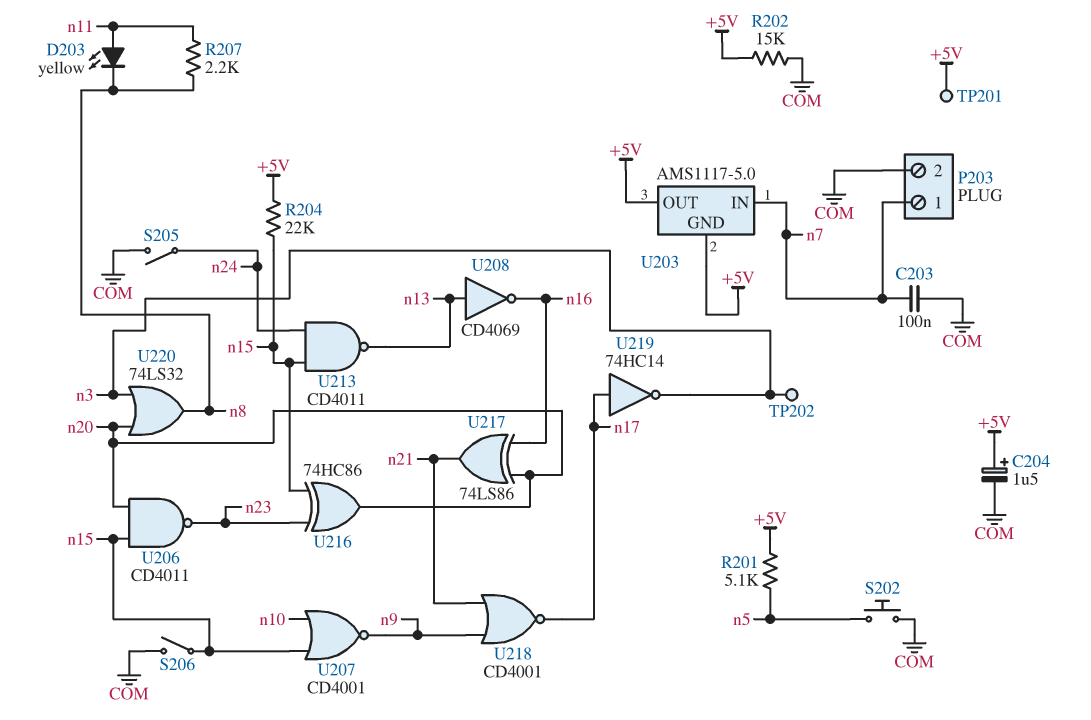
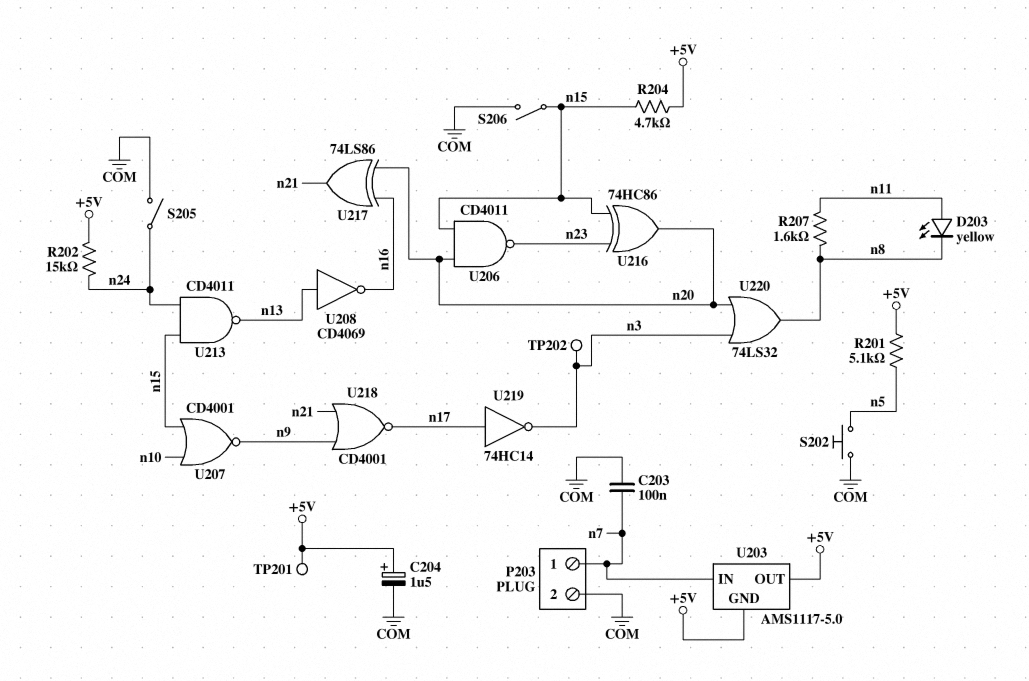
R202: 15k (+5V, COM) -> 15k (+5V, n24)
R204: 22k (+5V, n15) -> 4.7k (+5V, n15)
R207: 2.2k (n8, n11) -> 1.6k (n8, n11)

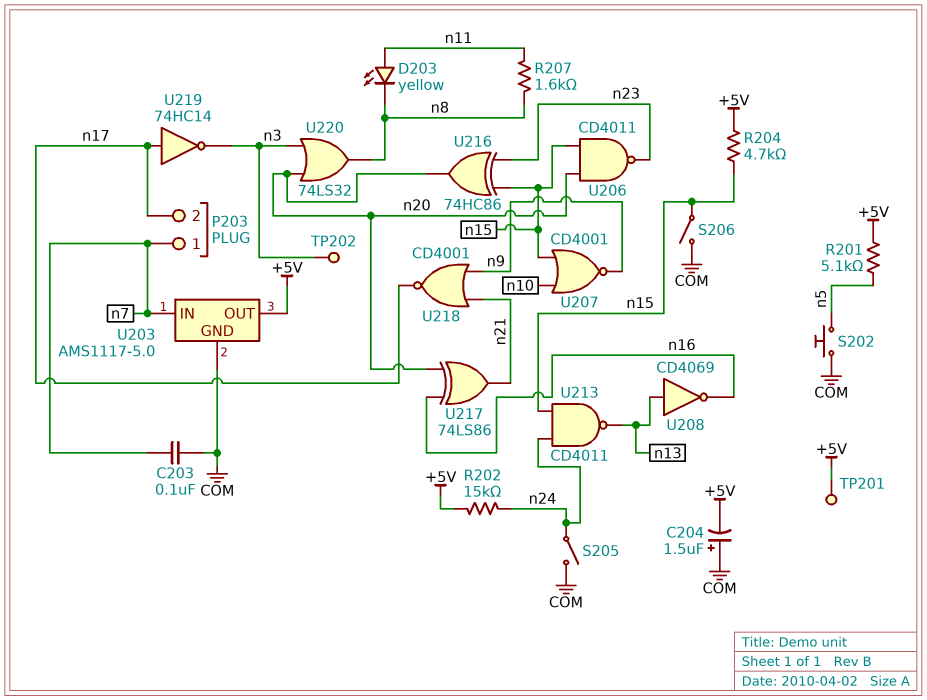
C204: 1.5uF (plus +5V, minus COM) -> 1.5uF (plus COM, minus +5V)
P203 pin 2: COM -> n17
U203 pin GND: +5V -> COM

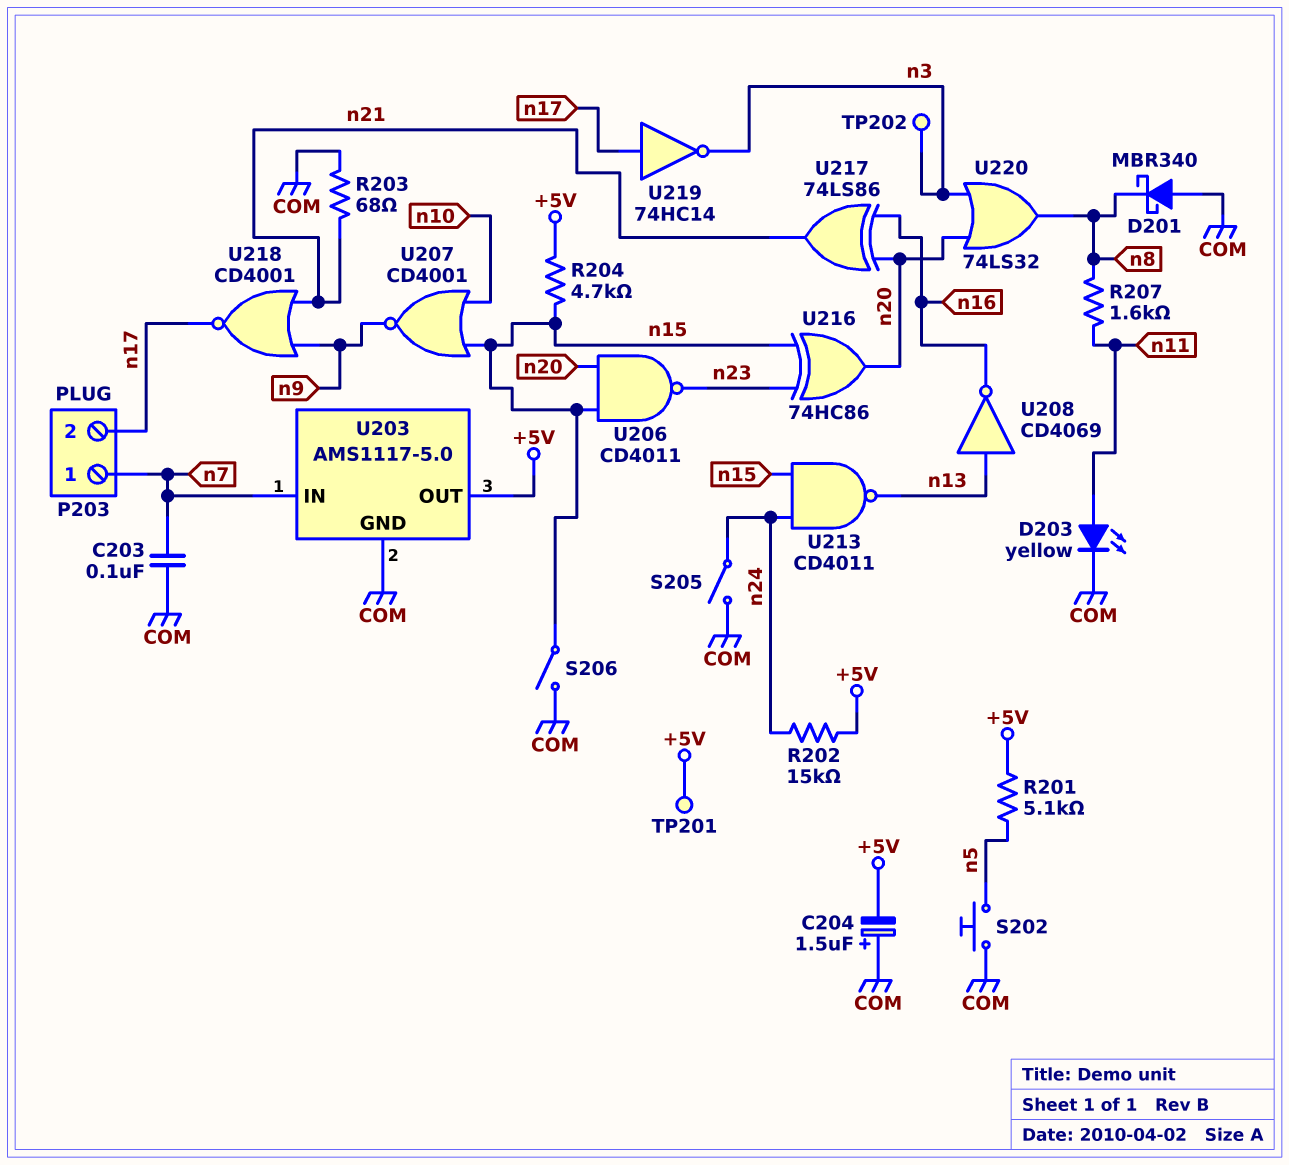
D201: none -> schottky MBR340 (A COM, K n8)
D203: LED yellow (A n11, K n8) -> LED yellow (A n11, K COM)
R203: none -> 68 (COM, n21)

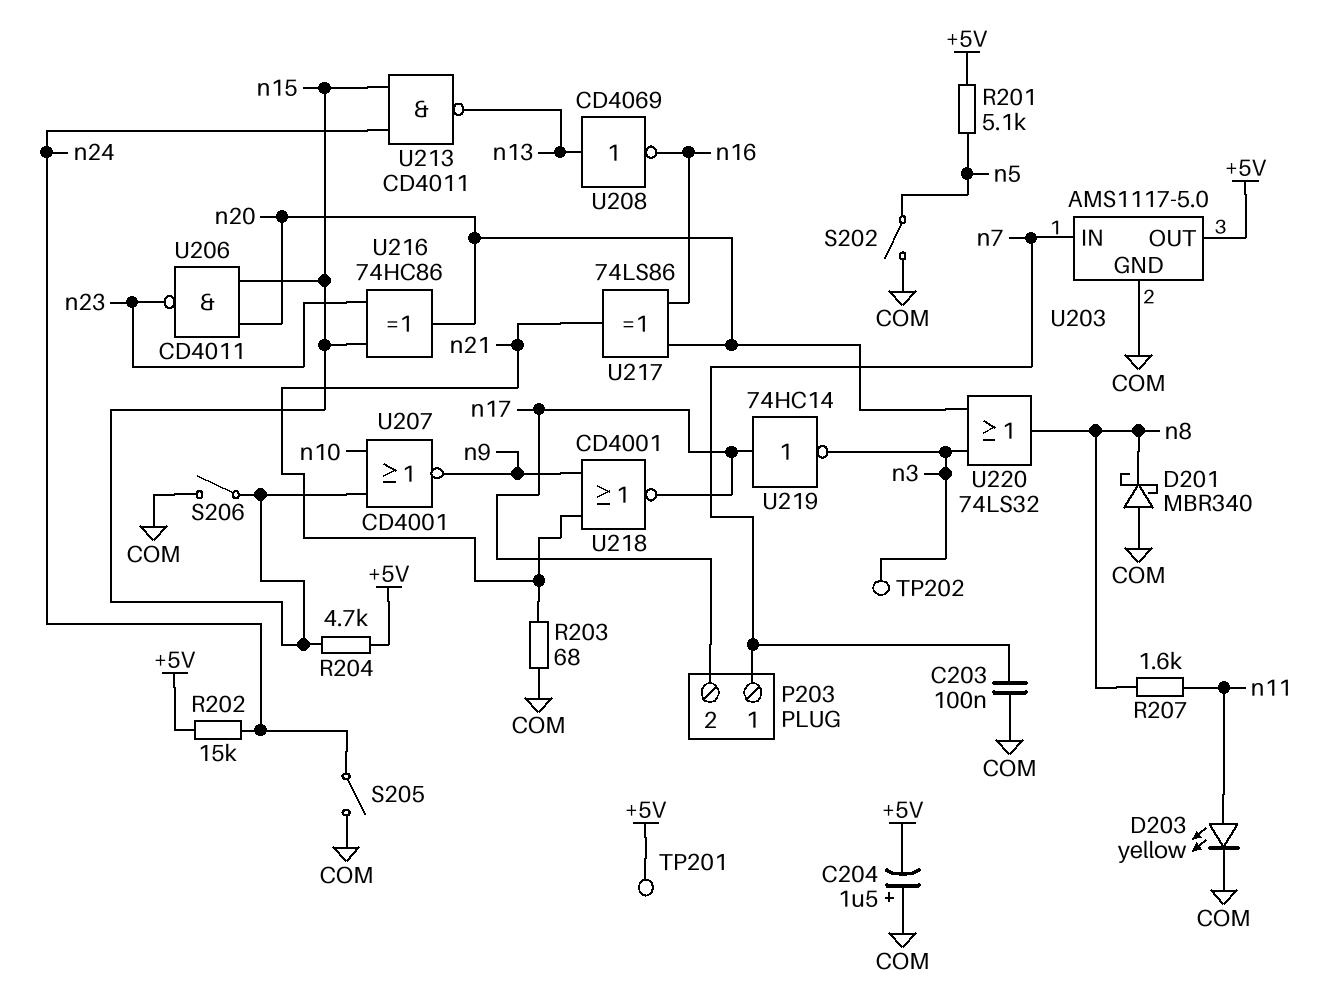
S202: button (COM, n5) -> switch (COM, n5)

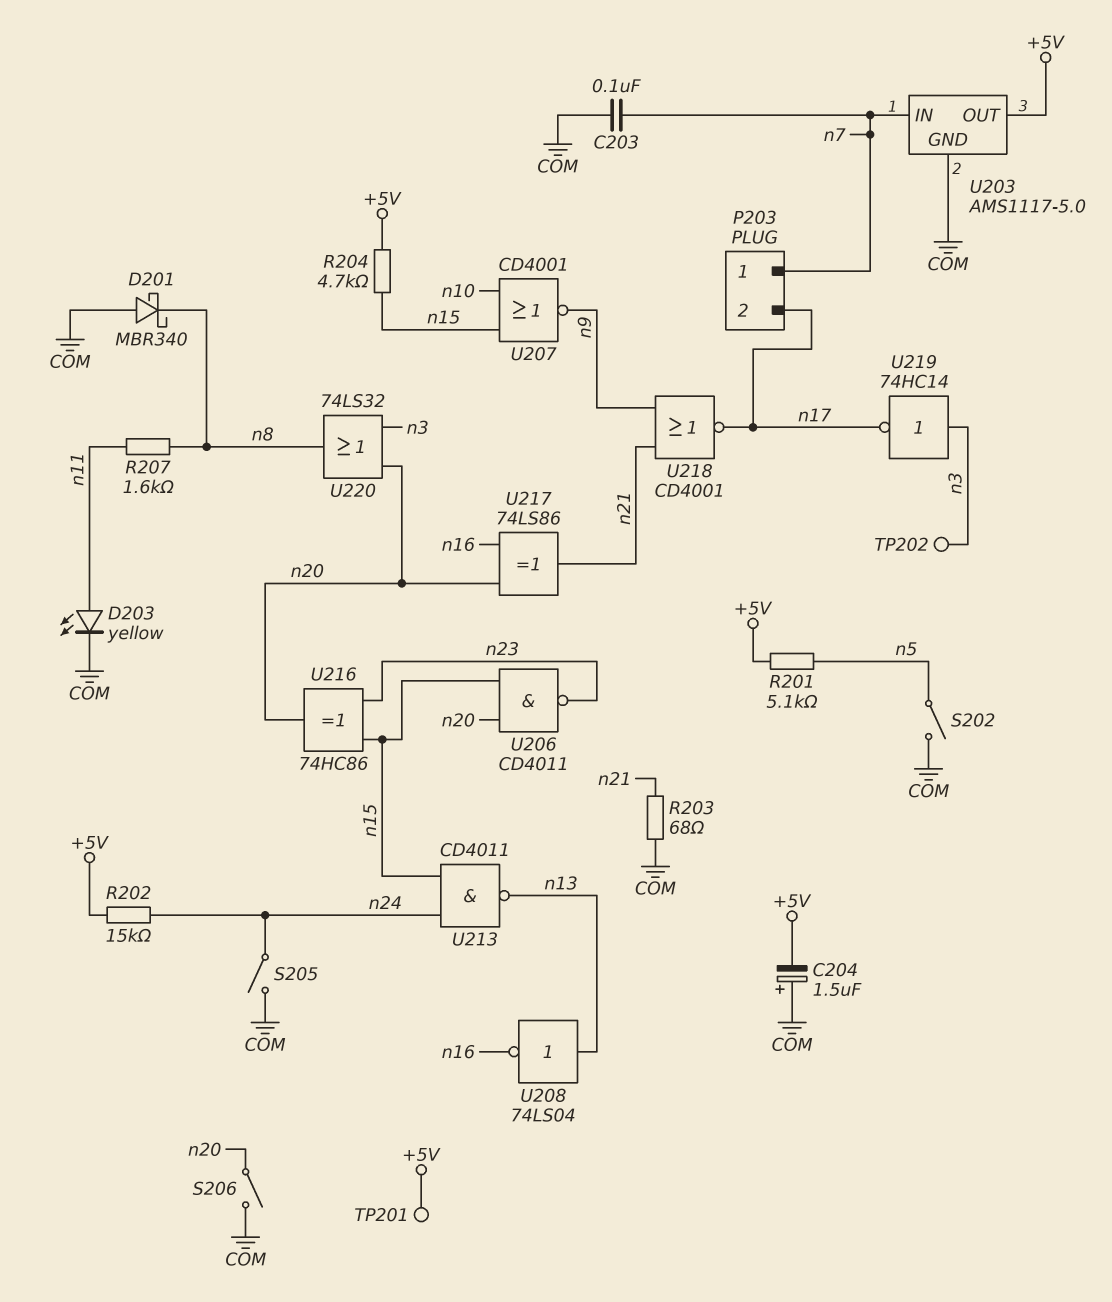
S206: switch (COM, n15) -> switch (COM, n20)
U208: NOT CD4069 (in n13, out n16) -> NOT 74LS04 (in n13, out n16)
U219: NOT 74HC14 (in n17, out n3) -> NOT 74HC14 (in n3, out n17)

